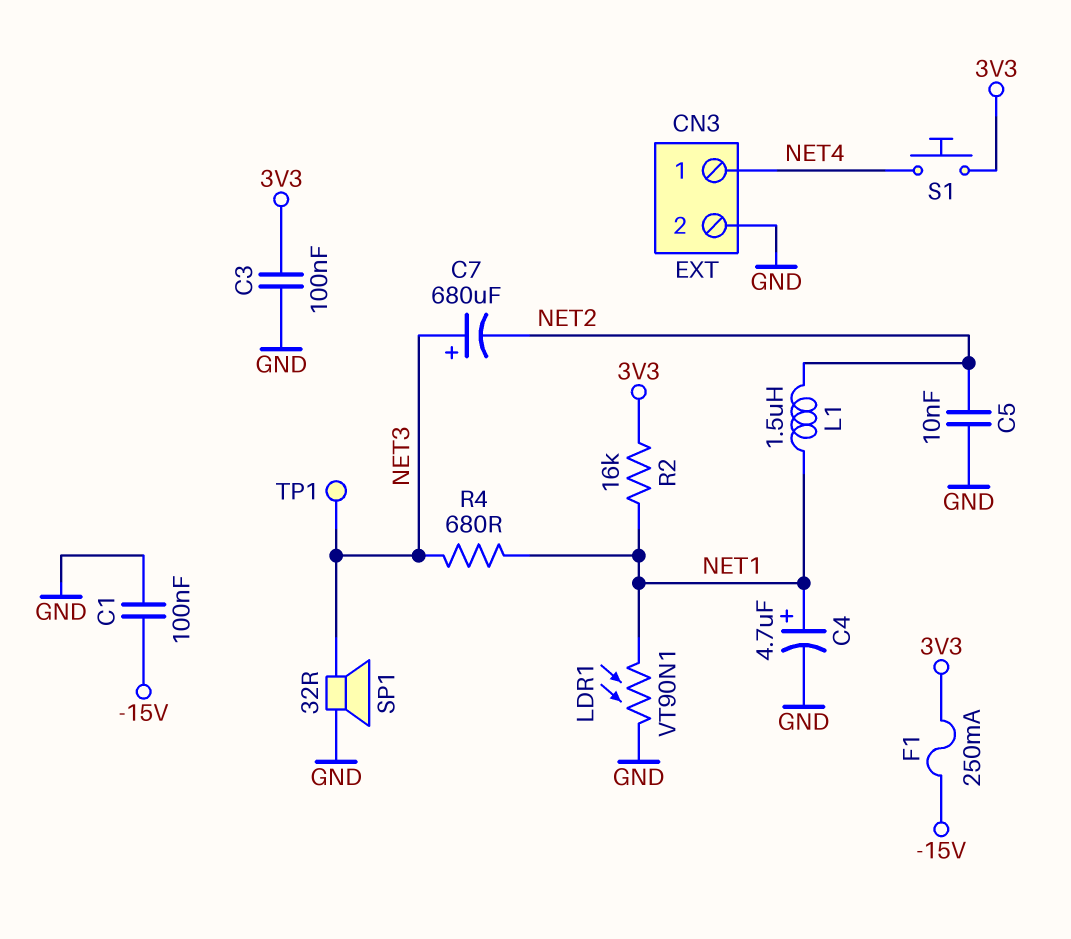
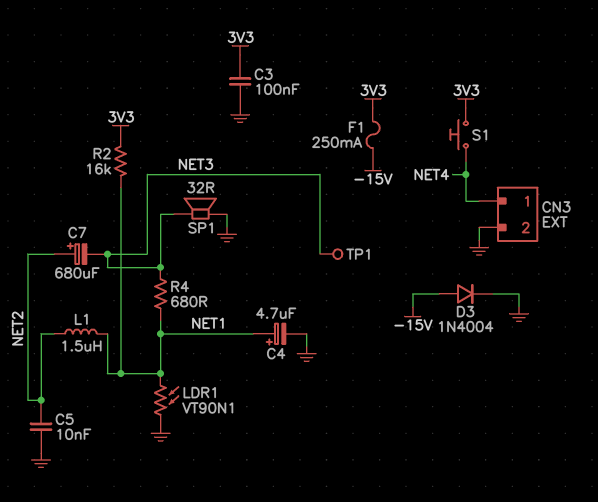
C1: 100nF (-15V, GND) -> none
C7: 680uF (plus NET3, minus NET2) -> 680uF (plus NET2, minus NET3)
D3: none -> diode 1N4004 (A -15V, K GND)

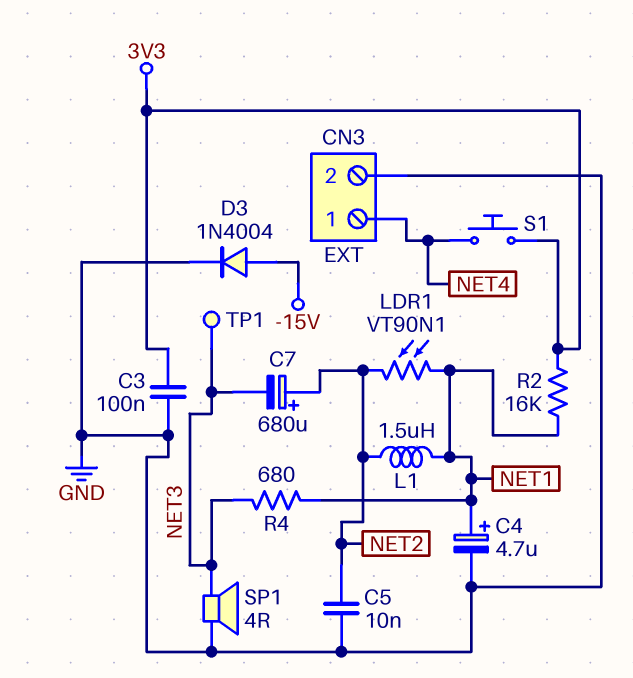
F1: 250mA (-15V, 3V3) -> none
LDR1: VT90N1 (GND, NET1) -> VT90N1 (NET1, NET2)
SP1: speaker 32R (GND, NET3) -> speaker 4R (GND, NET3)

